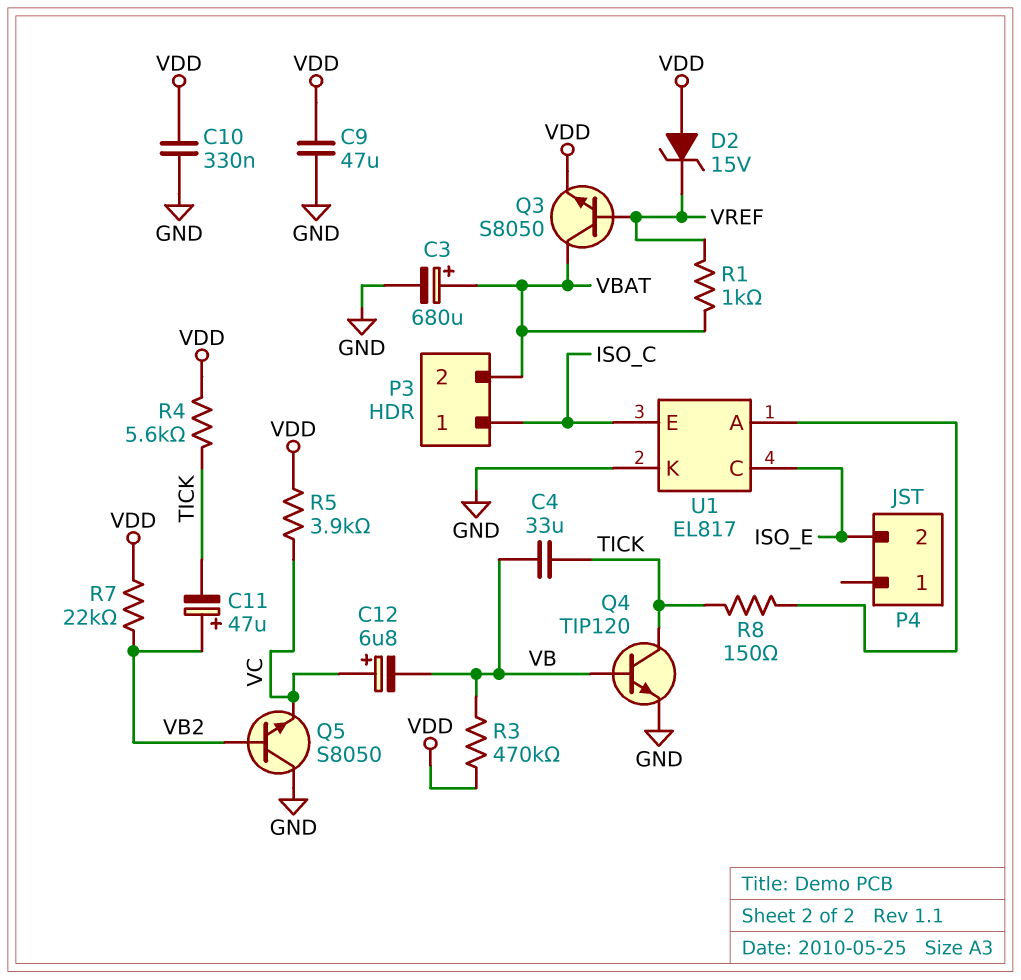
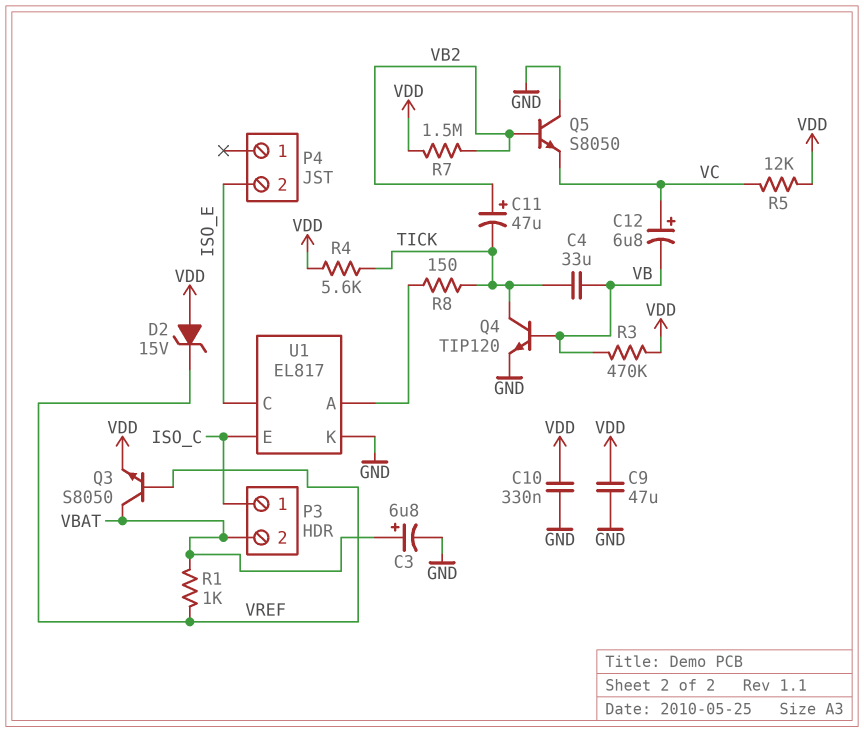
C3: 680uF (plus VBAT, minus GND) -> 6.8uF (plus VBAT, minus GND)
R5: 3.9k (VC, VDD) -> 12k (VC, VDD)
R7: 22k (VB2, VDD) -> 1.5M (VB2, VDD)

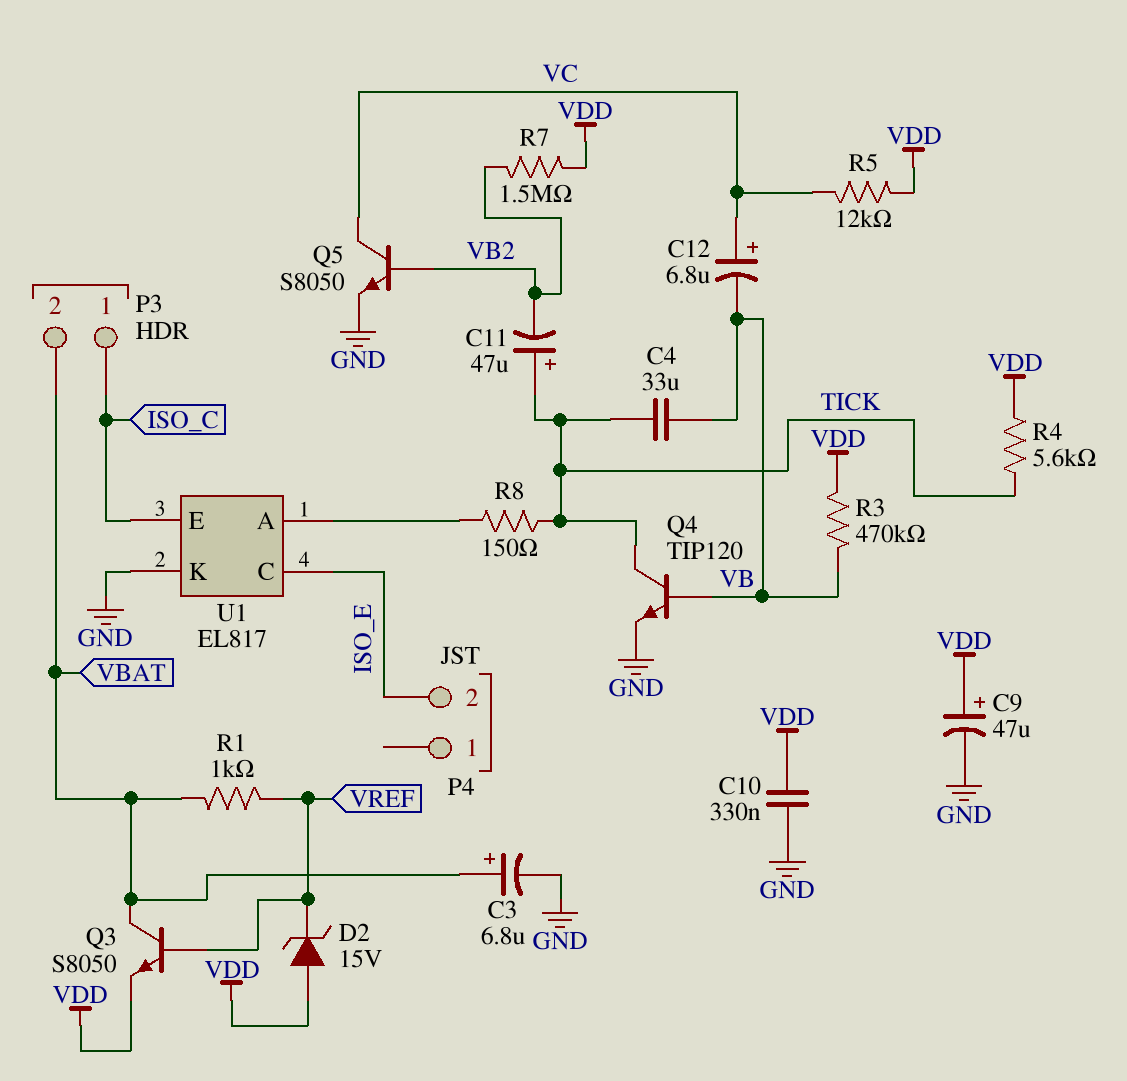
C9: 47uF (GND, VDD) -> 47uF (plus VDD, minus GND)
C11: 47uF (plus VB2, minus TICK) -> 47uF (plus TICK, minus VB2)
Q5: NPN S8050 (B VB2, C GND, E VC) -> NPN S8050 (B VB2, C VC, E GND)

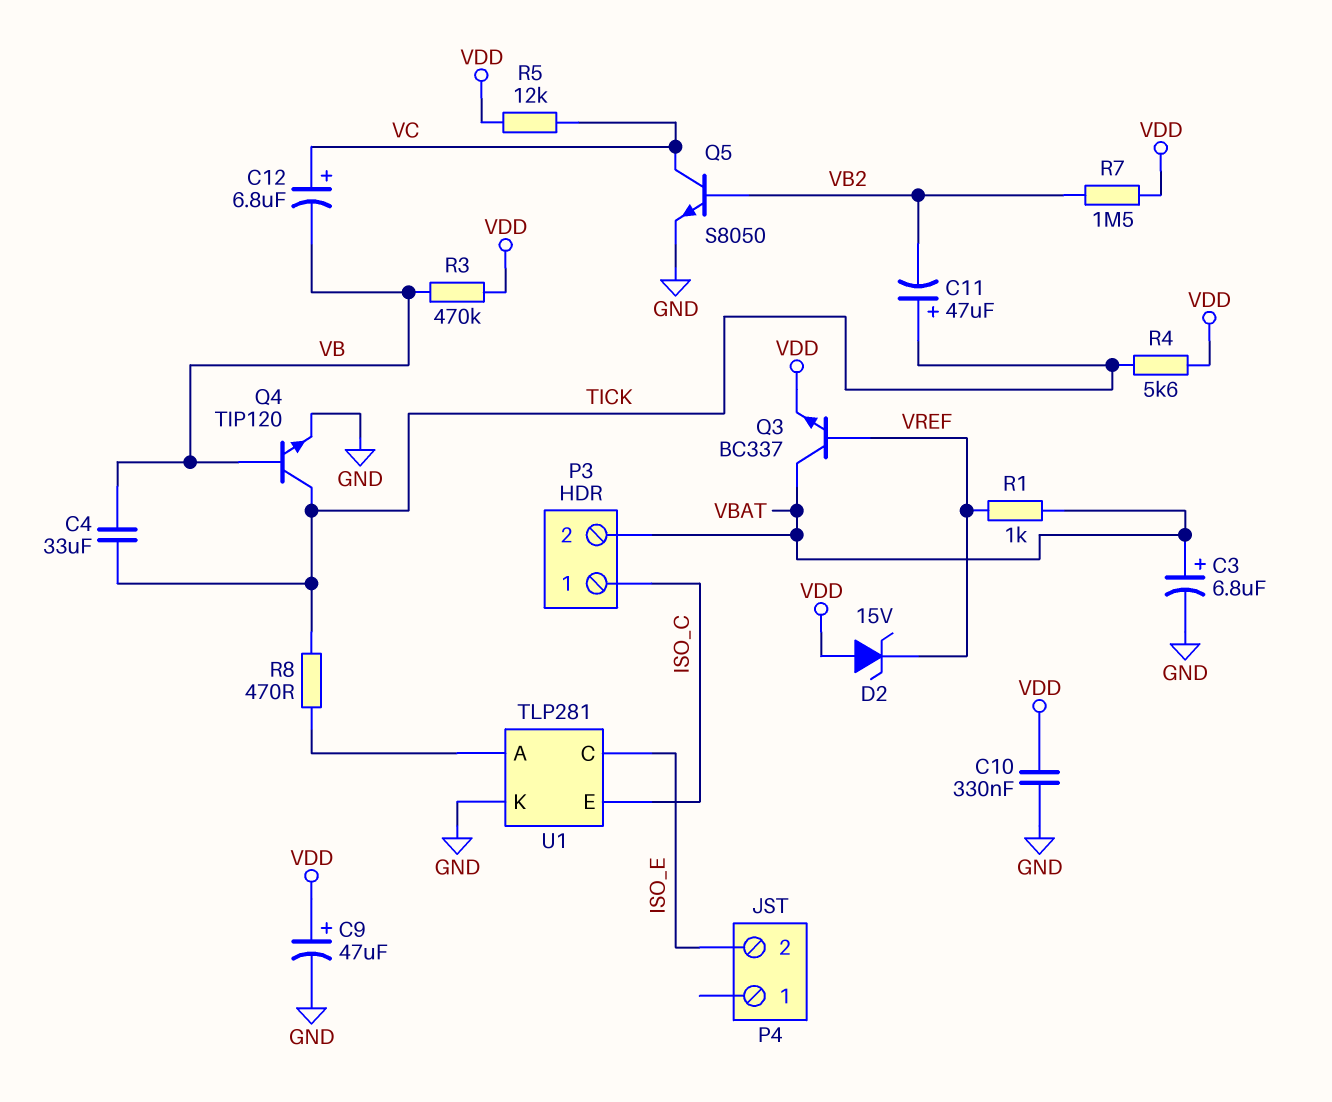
Q3: NPN S8050 (B VREF, C VBAT, E VDD) -> NPN BC337 (B VREF, C VBAT, E VDD)
R8: 150 (TICK, U1/A) -> 470 (TICK, U1/A)
U1: EL817 -> TLP281

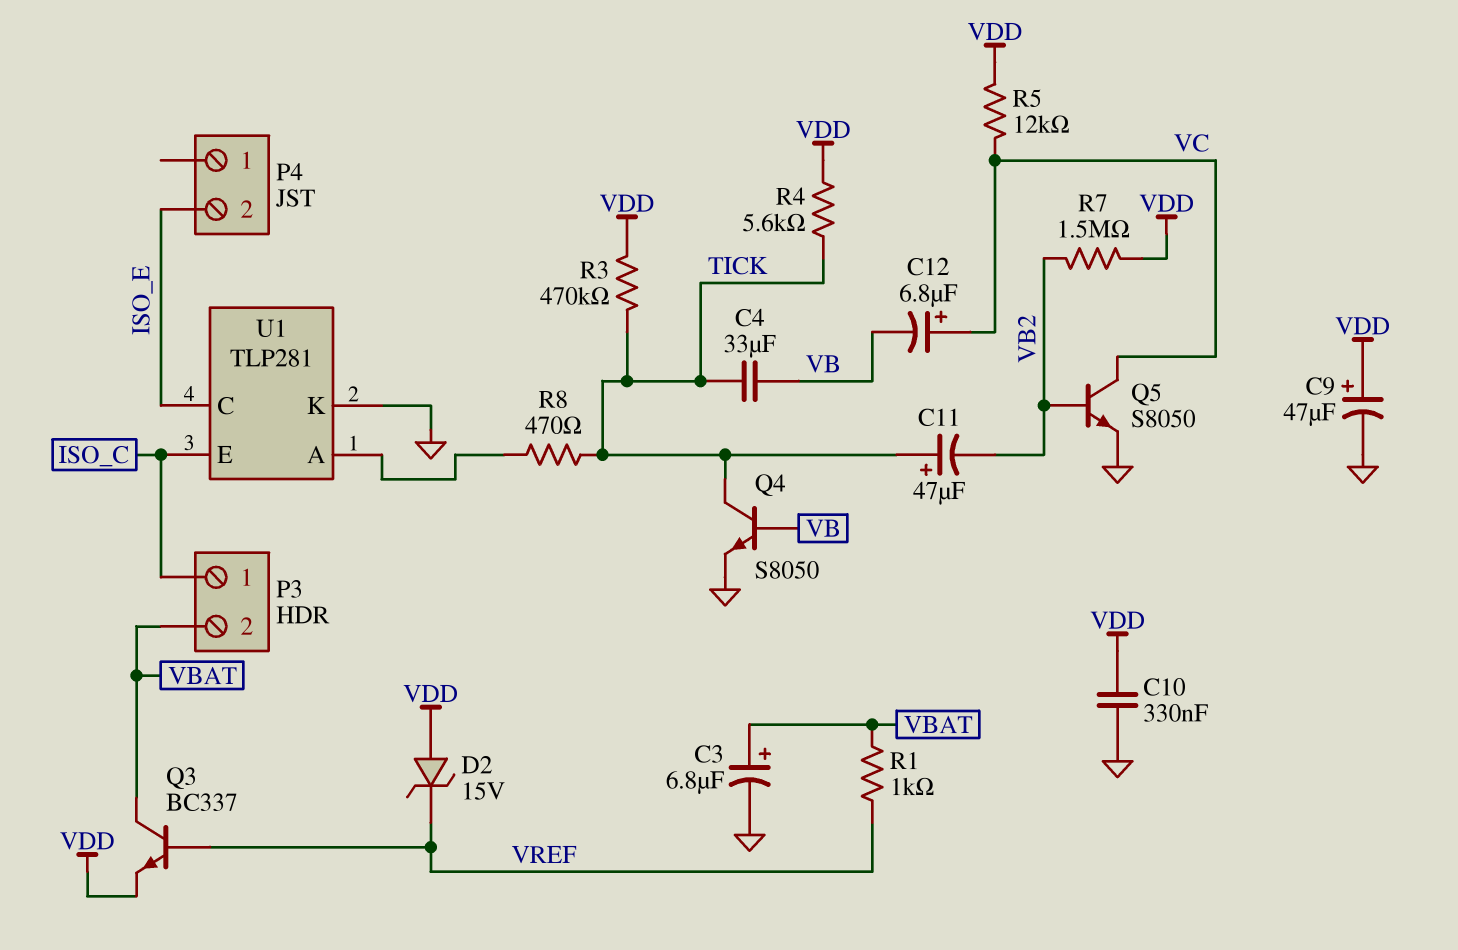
Q4: NPN TIP120 (B VB, C TICK, E GND) -> NPN S8050 (B VB, C TICK, E GND)
R3: 470k (VB, VDD) -> 470k (TICK, VDD)

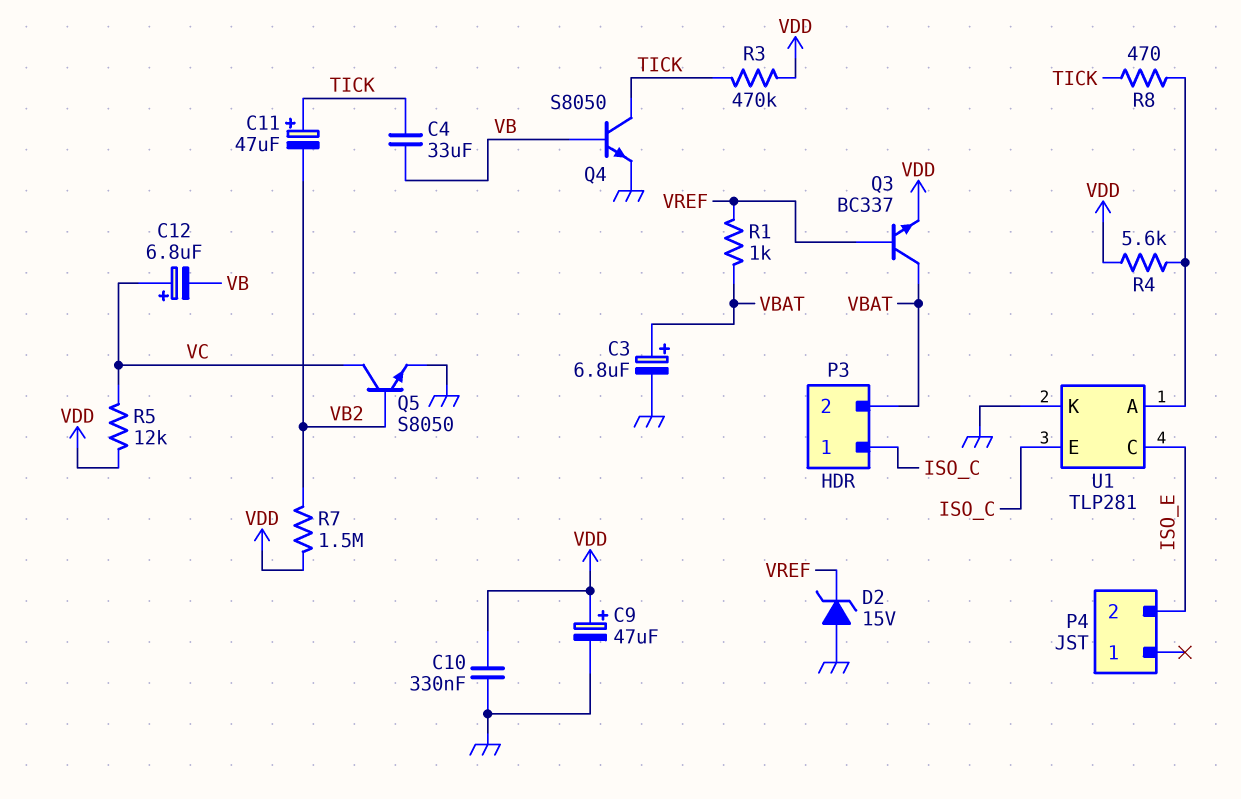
D2: zener 15V (A VDD, K VREF) -> zener 15V (A GND, K VREF)
R4: 5.6k (TICK, VDD) -> 5.6k (U1/A, VDD)

